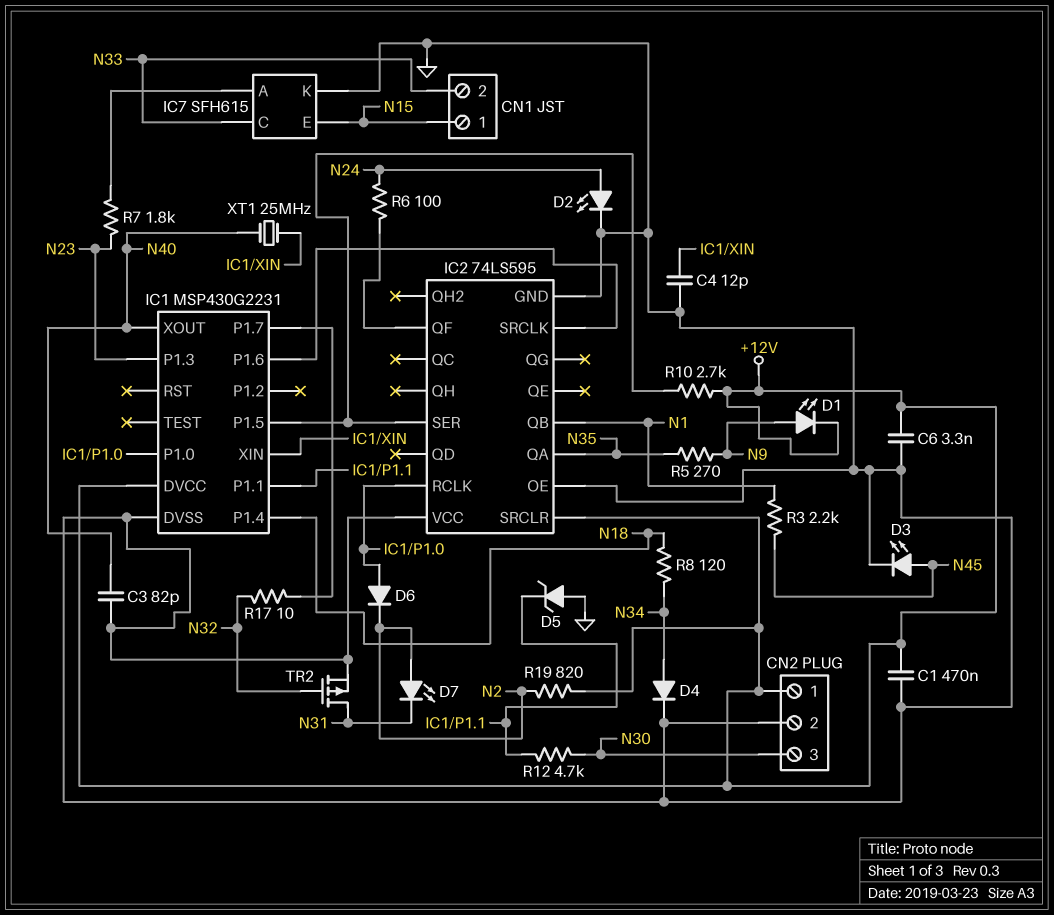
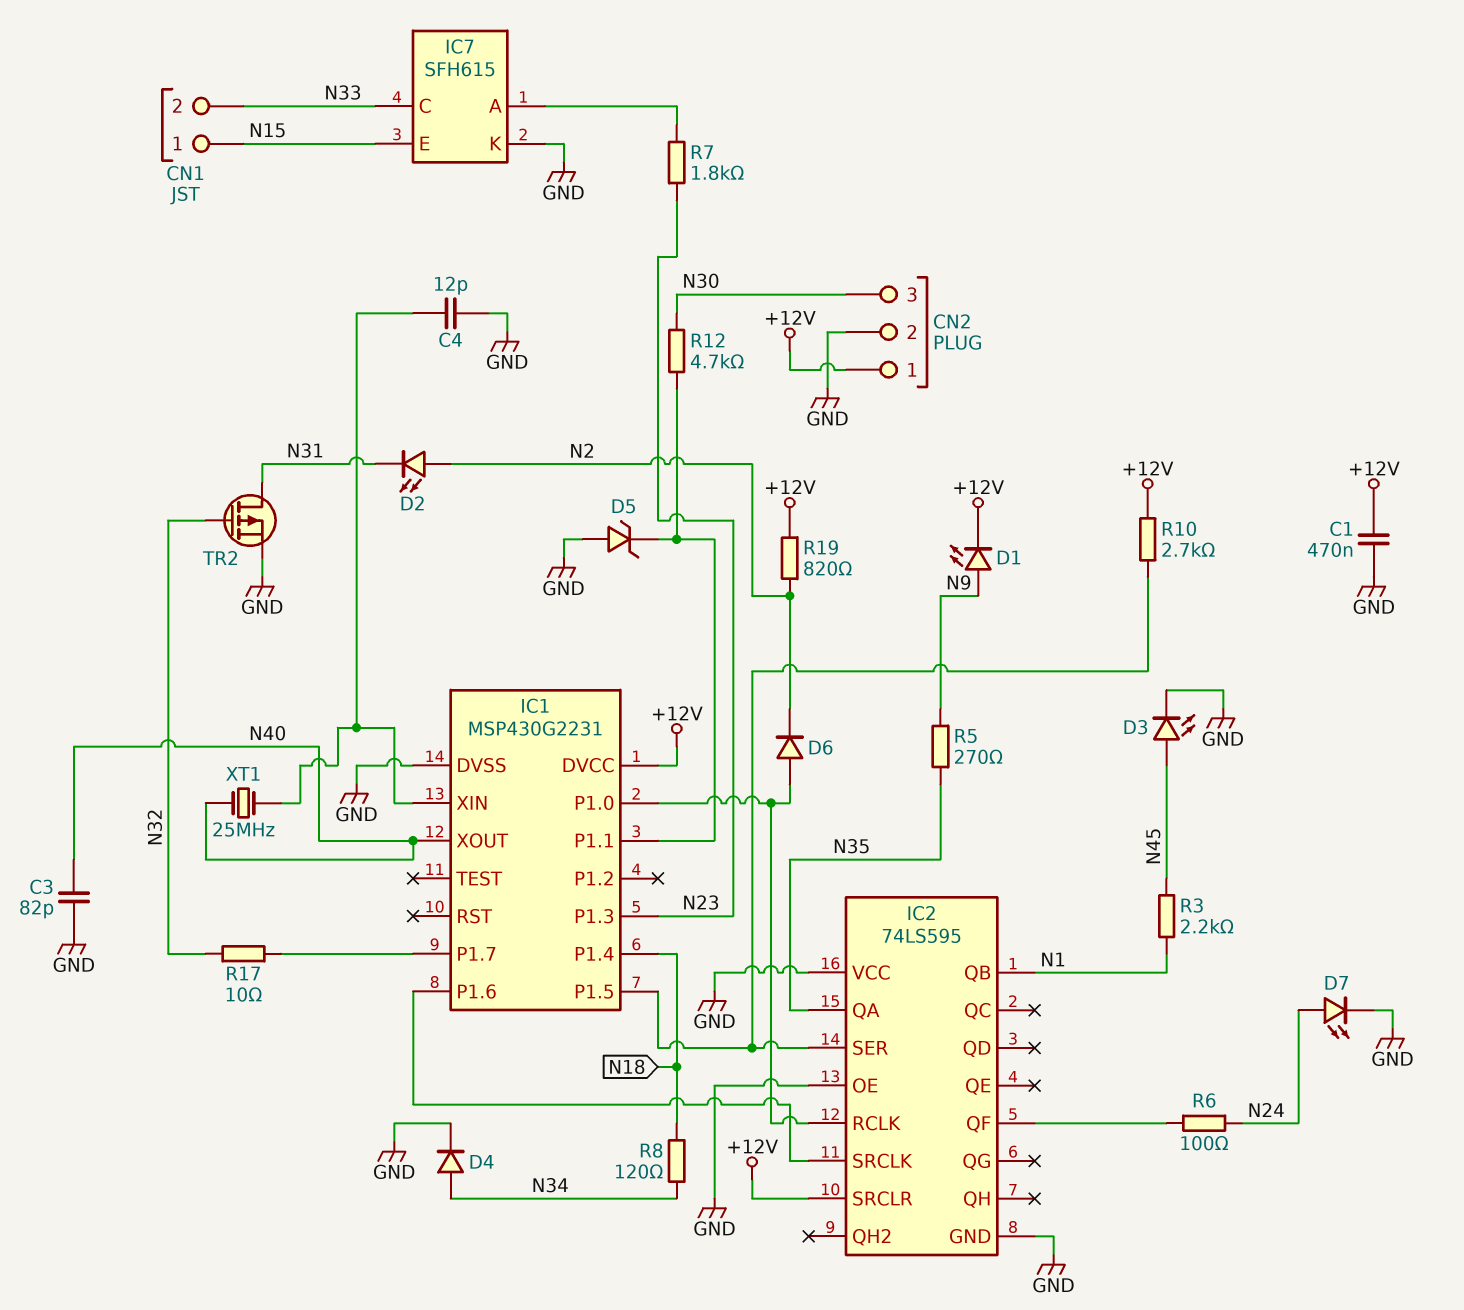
C6: 3.3nF (+12V, GND) -> none
D2: LED (A N24, K GND) -> LED (A N2, K N31)
D7: LED (A N2, K N31) -> LED (A N24, K GND)

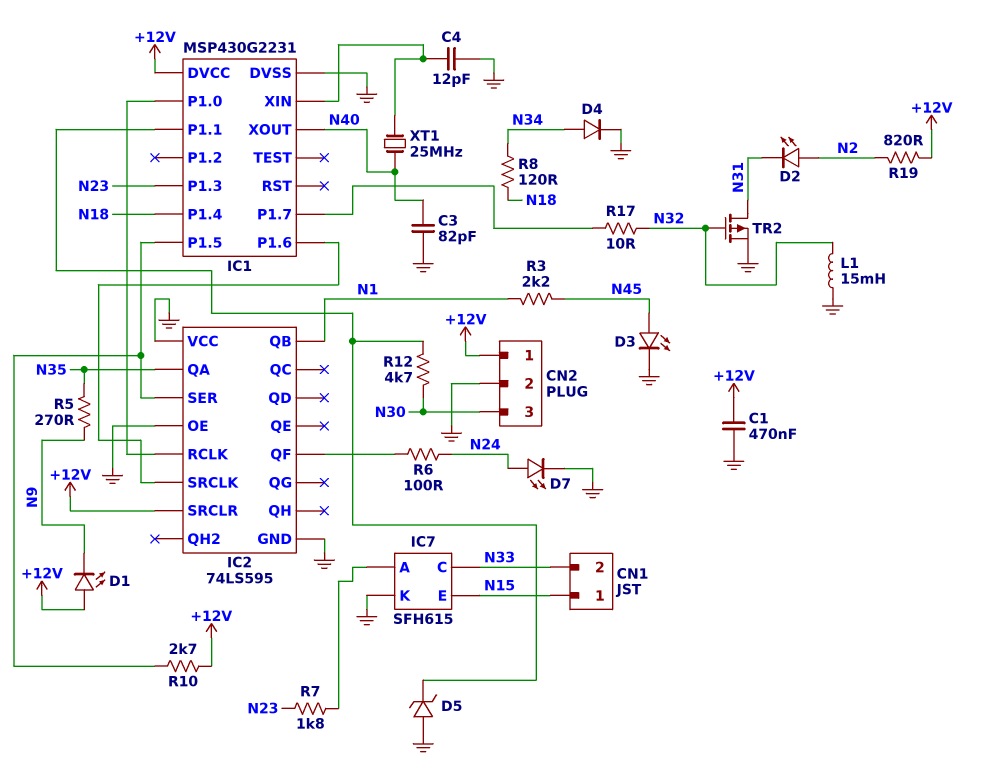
D1: LED (A N9, K +12V) -> LED (A +12V, K N9)
D6: diode (A IC1/P1.0, K N2) -> none
L1: none -> 15mH (GND, N32)

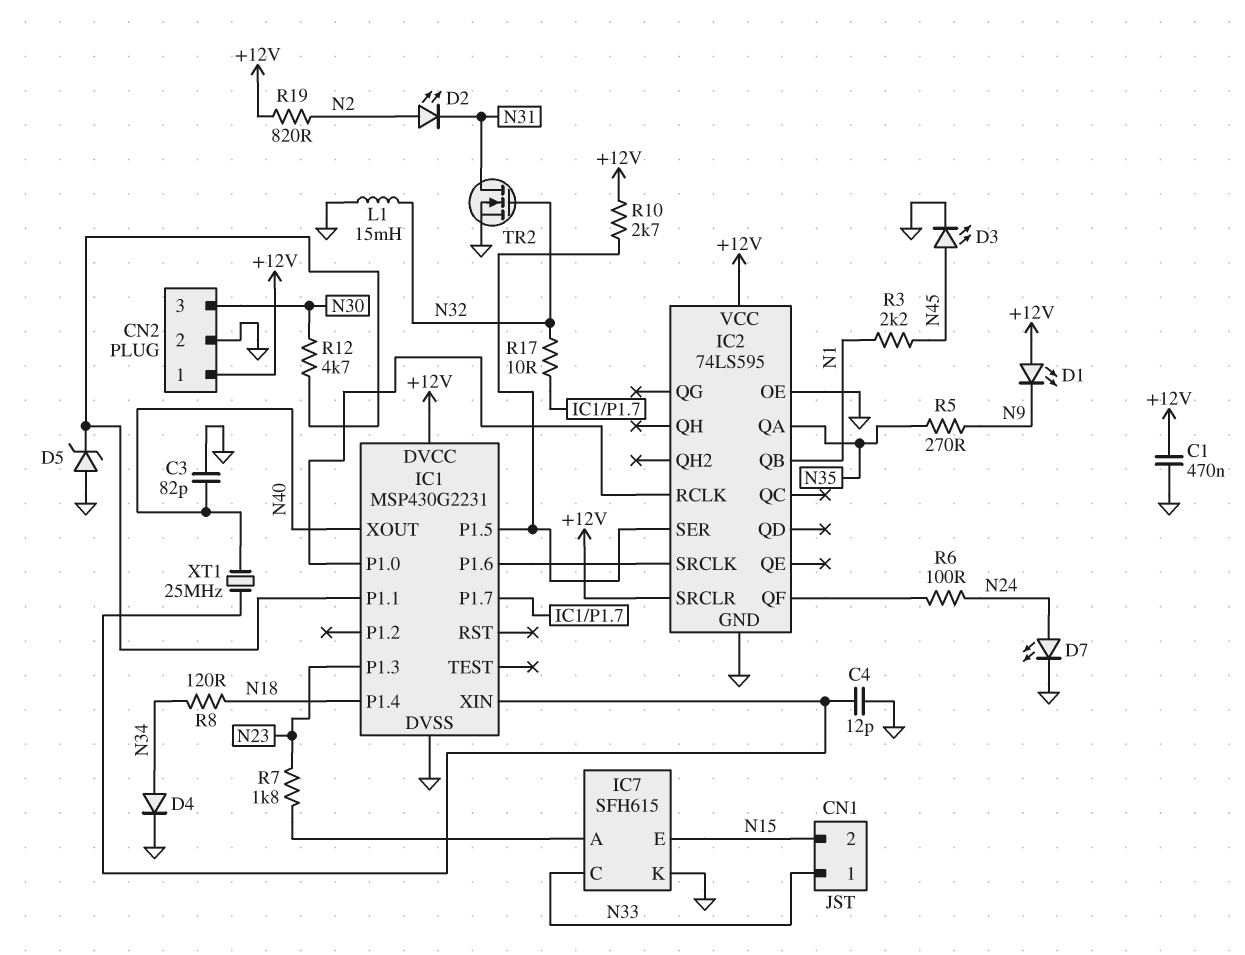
CN1 pin 1: N15 -> N33
CN1 pin 2: N33 -> N15
IC2 pin VCC: GND -> +12V
TR2: PMOS (G N32, D N31, S GND) -> NMOS (G N32, D N31, S GND)

